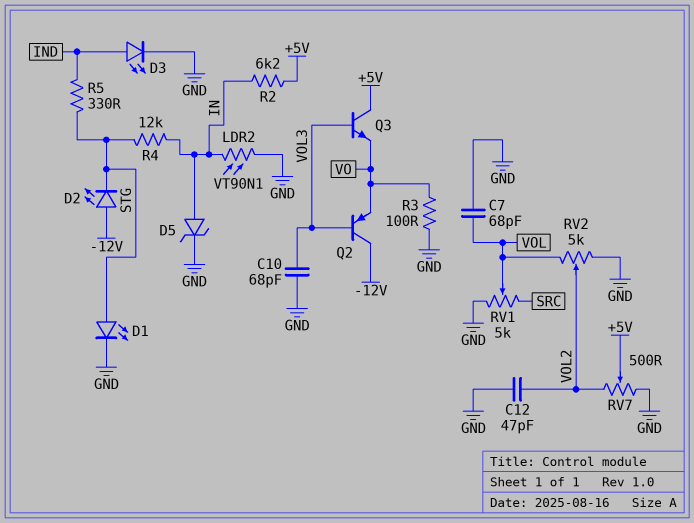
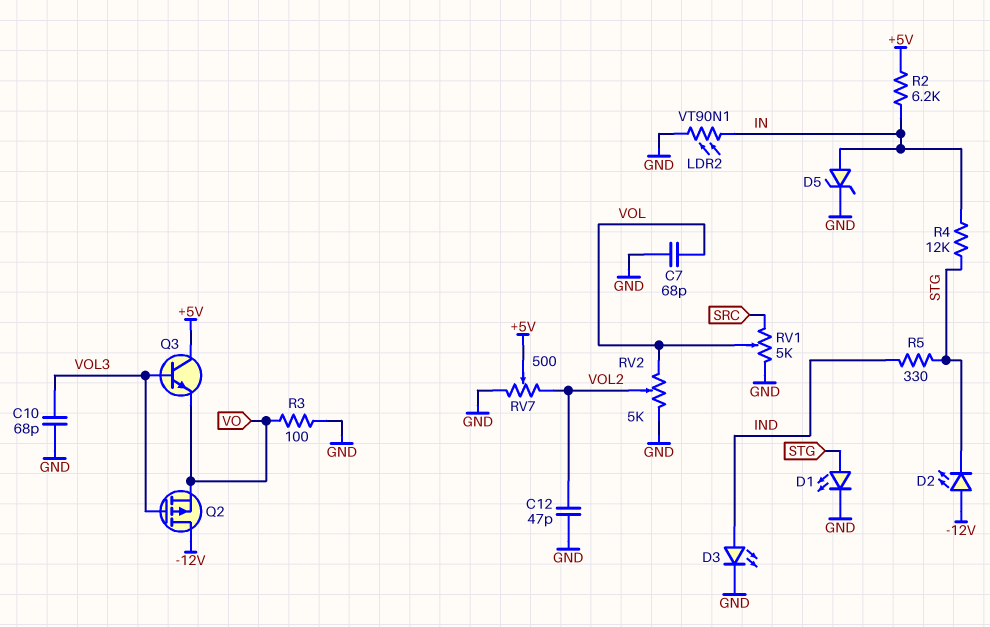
Q2: PNP (B VOL3, C -12V, E VO) -> PMOS (G VOL3, D -12V, S VO)

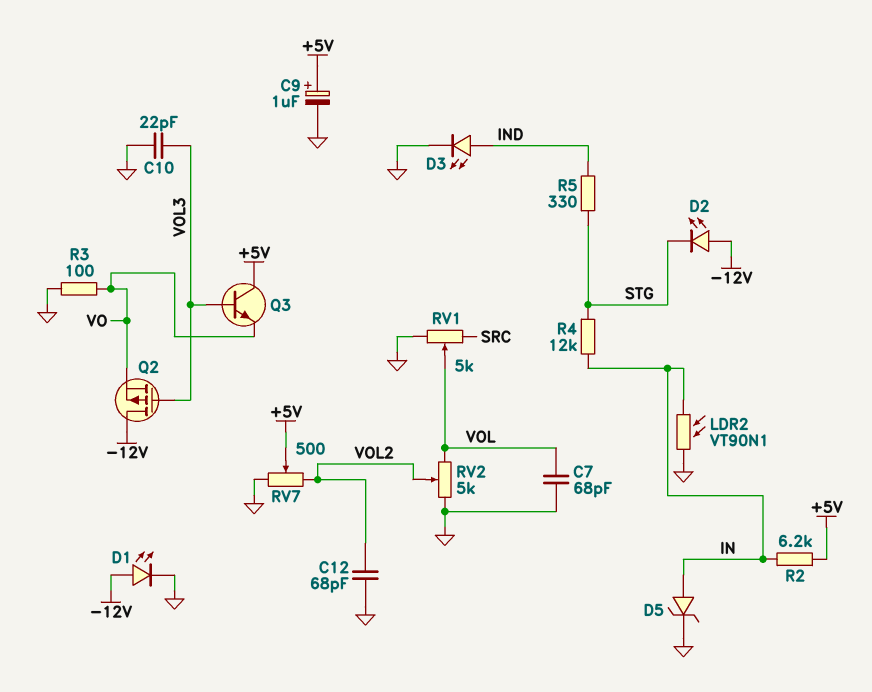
C9: none -> 1uF (plus +5V, minus GND)
C10: 68pF (GND, VOL3) -> 22pF (GND, VOL3)
C12: 47pF (GND, VOL2) -> 68pF (GND, VOL2)
D1: LED (A STG, K GND) -> LED (A -12V, K GND)

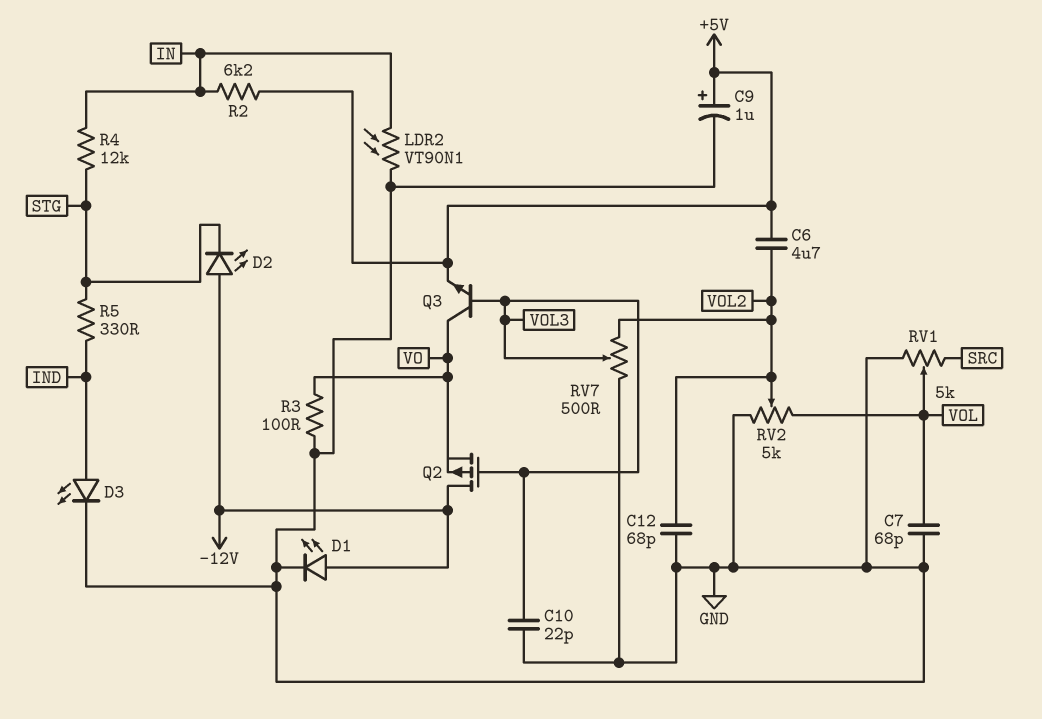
C6: none -> 4.7uF (+5V, VOL2)
D5: zener (A IN, K GND) -> none
Q3: NPN (B VOL3, C +5V, E VO) -> NPN (B VOL3, C VO, E +5V)
RV7: 500 (GND, VOL2, wiper +5V) -> 500 (GND, VOL2, wiper VOL3)

